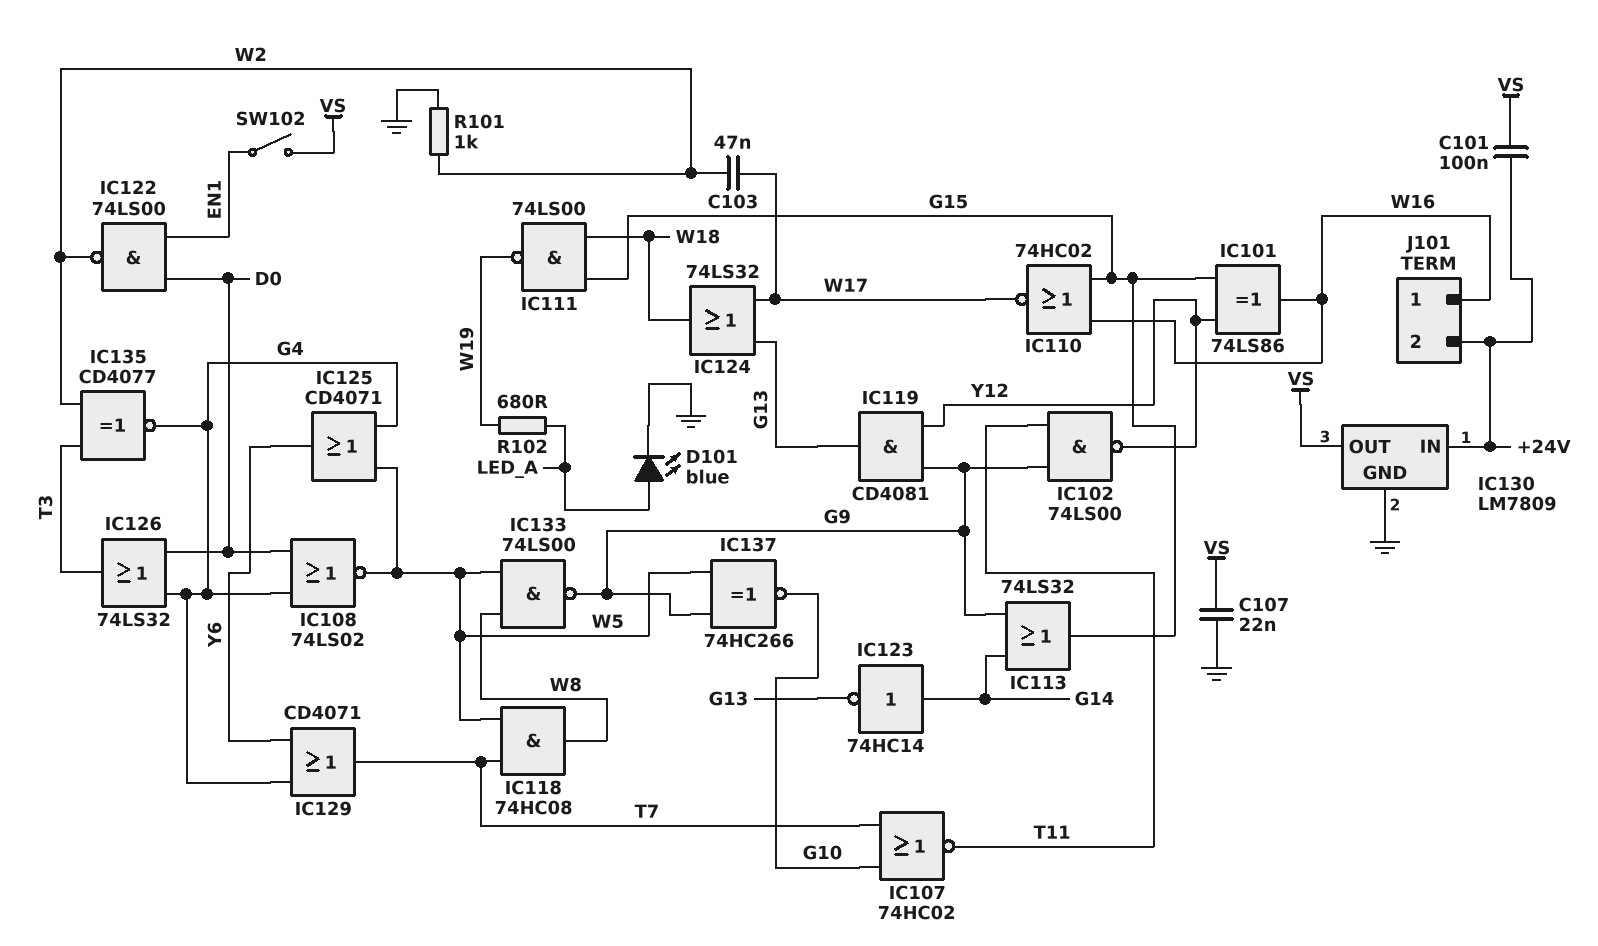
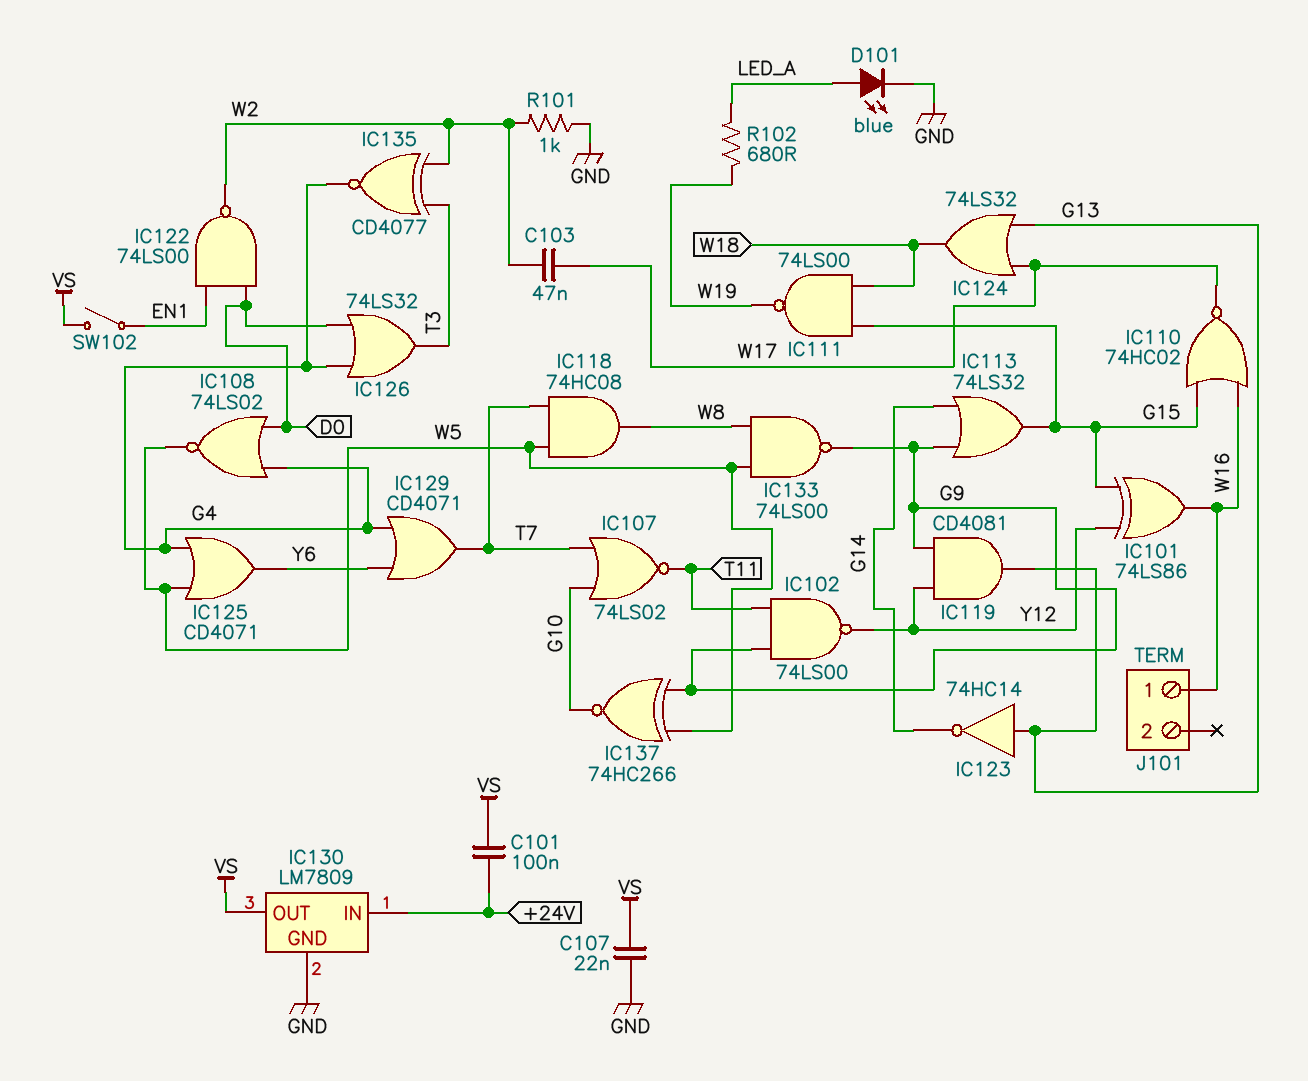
IC107: NOR 74HC02 (in G10, in T7, out T11) -> NOR 74LS02 (in G10, in T7, out T11)
IC123: NOT 74HC14 (in G14, out G13) -> NOT 74HC14 (in G13, out G14)
J101 pin 2: +24V -> none

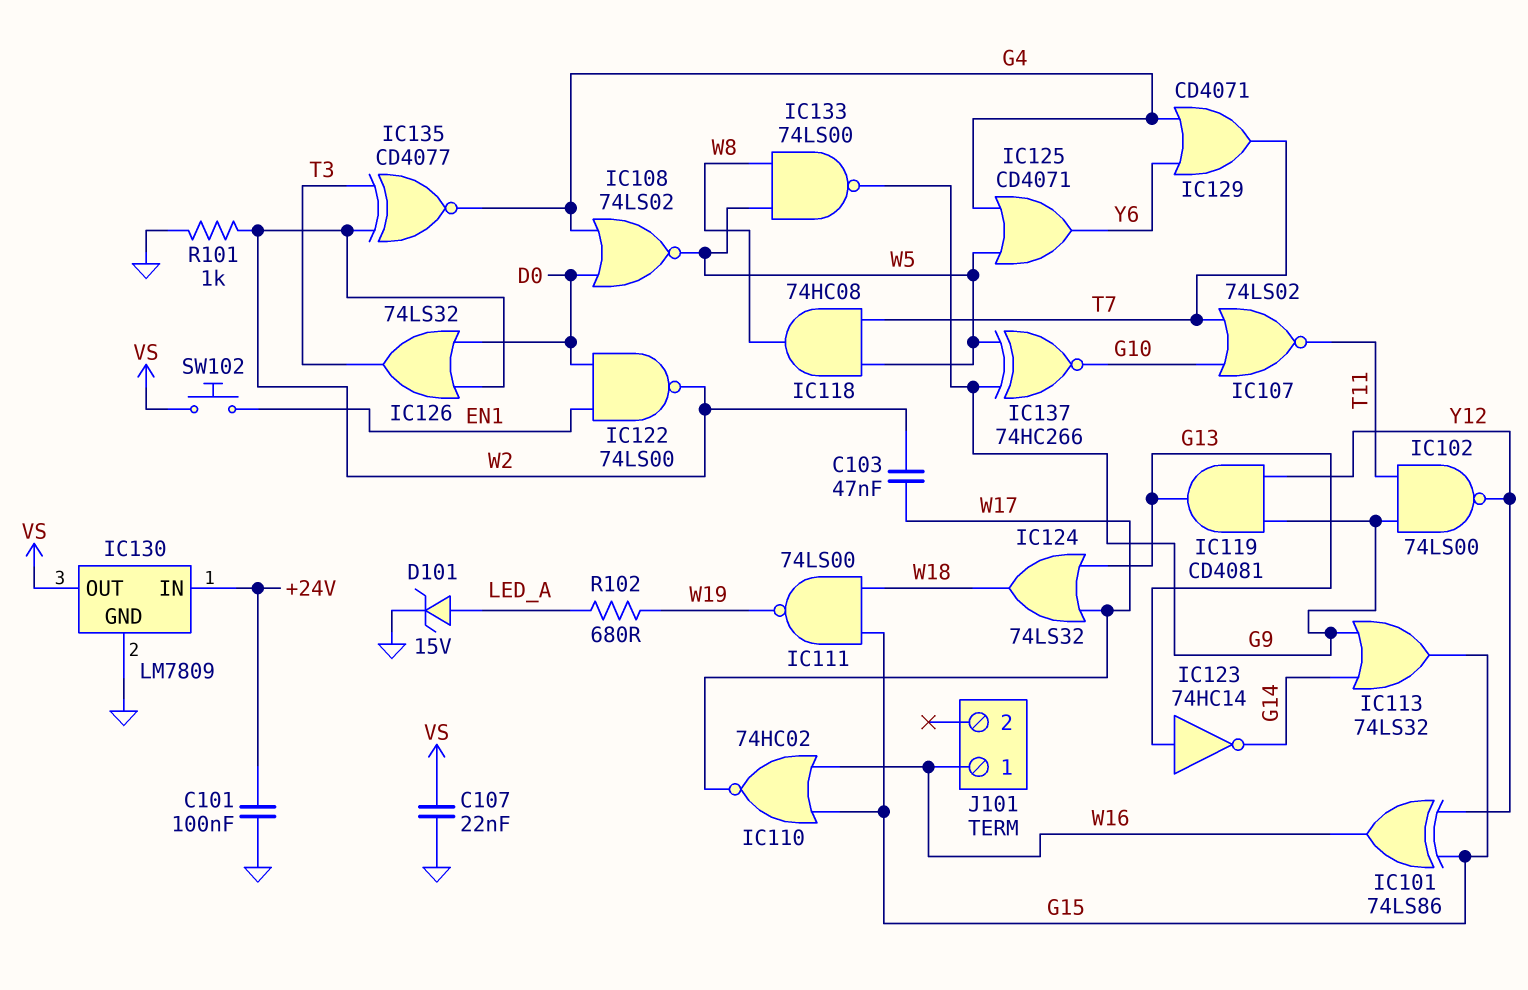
C101: 100nF (+24V, VS) -> 100nF (+24V, GND)
D101: LED blue (A LED_A, K GND) -> zener 15V (A LED_A, K GND)
IC126: OR 74LS32 (in D0, in G4, out T3) -> OR 74LS32 (in D0, in W2, out T3)
SW102: switch (EN1, VS) -> button (EN1, VS)

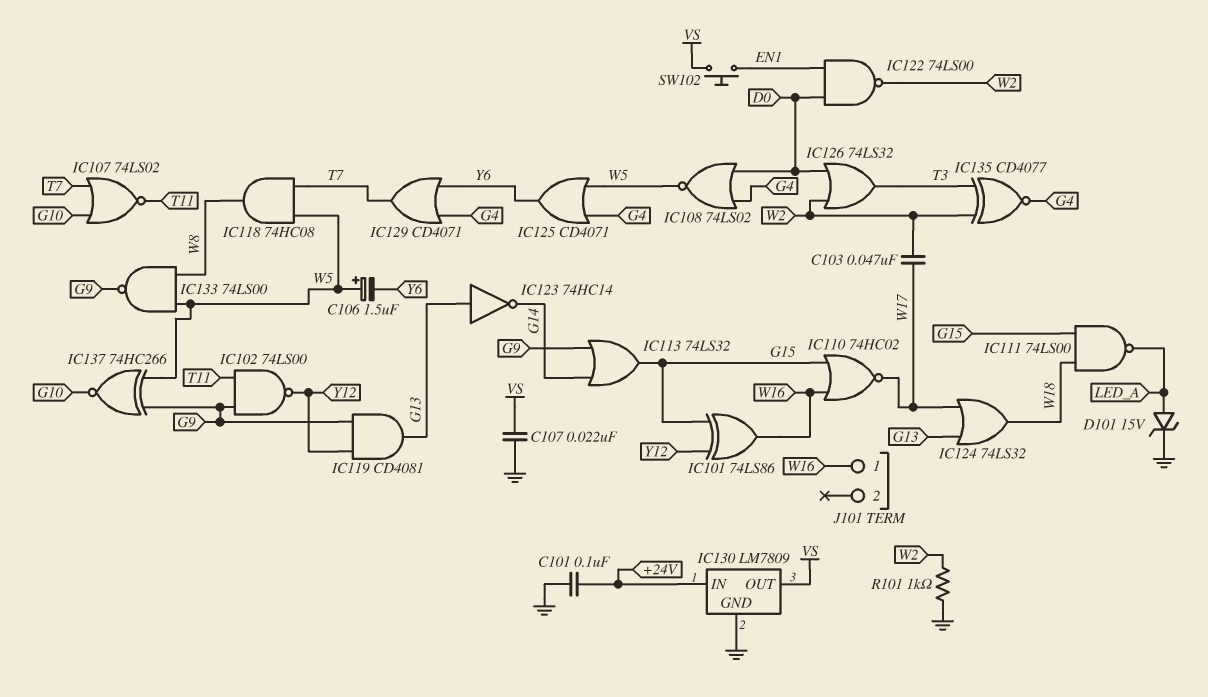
C106: none -> 1.5uF (plus W5, minus Y6)
IC111: NAND 74LS00 (in G15, in W18, out W19) -> NAND 74LS00 (in G15, in W18, out LED_A)
R102: 680 (LED_A, W19) -> none

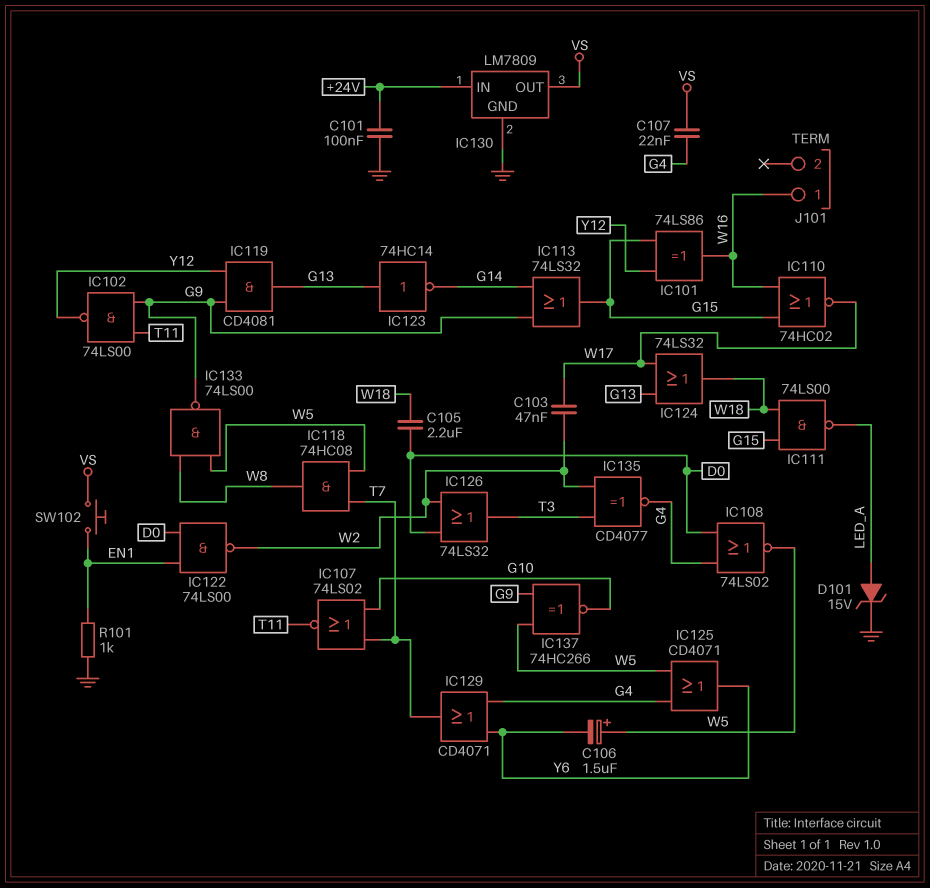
C105: none -> 2.2uF (D0, W18)
C107: 22nF (GND, VS) -> 22nF (G4, VS)
R101: 1k (GND, W2) -> 1k (EN1, GND)

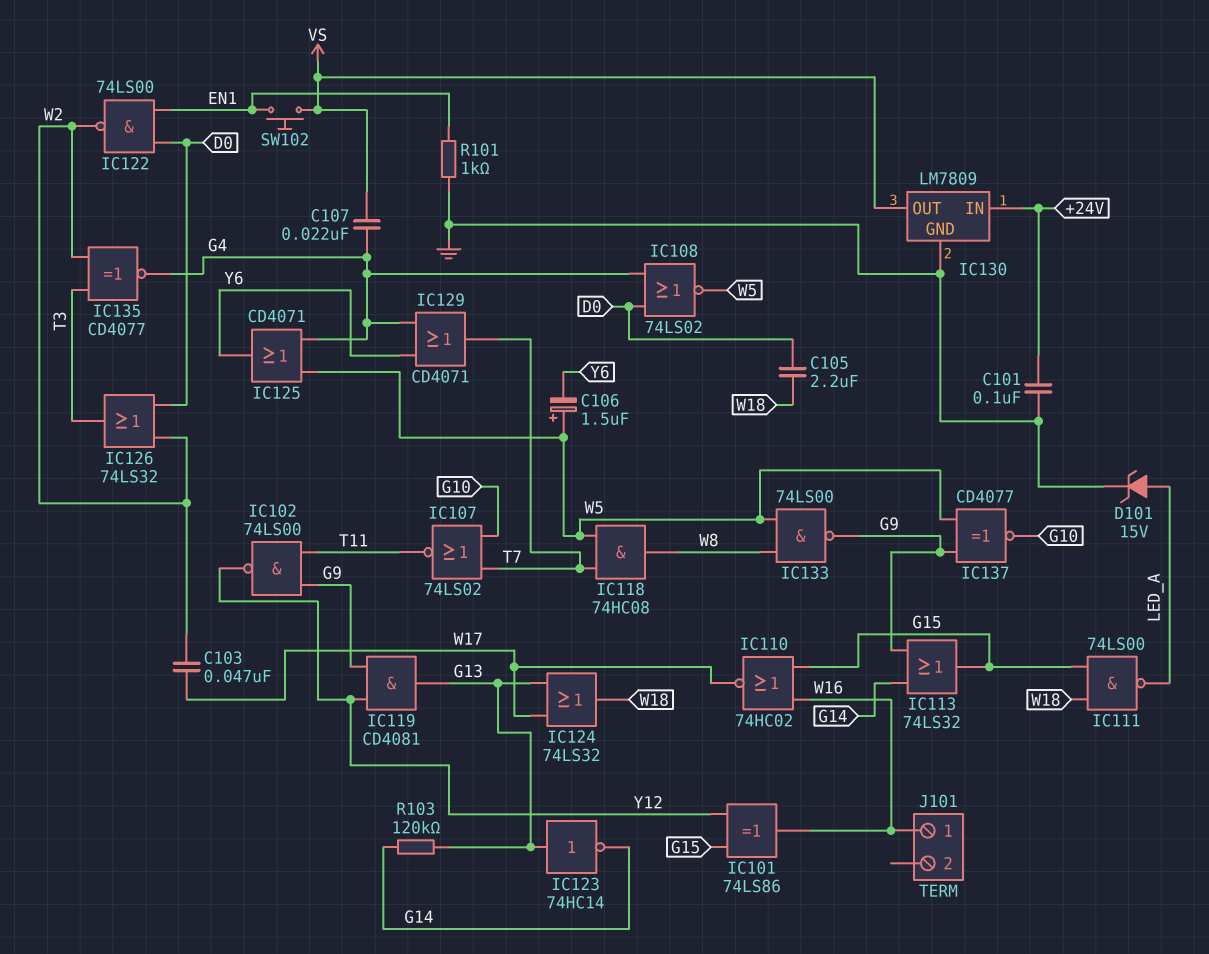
IC137: XNOR 74HC266 (in G9, in W5, out G10) -> XNOR CD4077 (in G9, in W5, out G10)
R103: none -> 120k (G13, G14)

